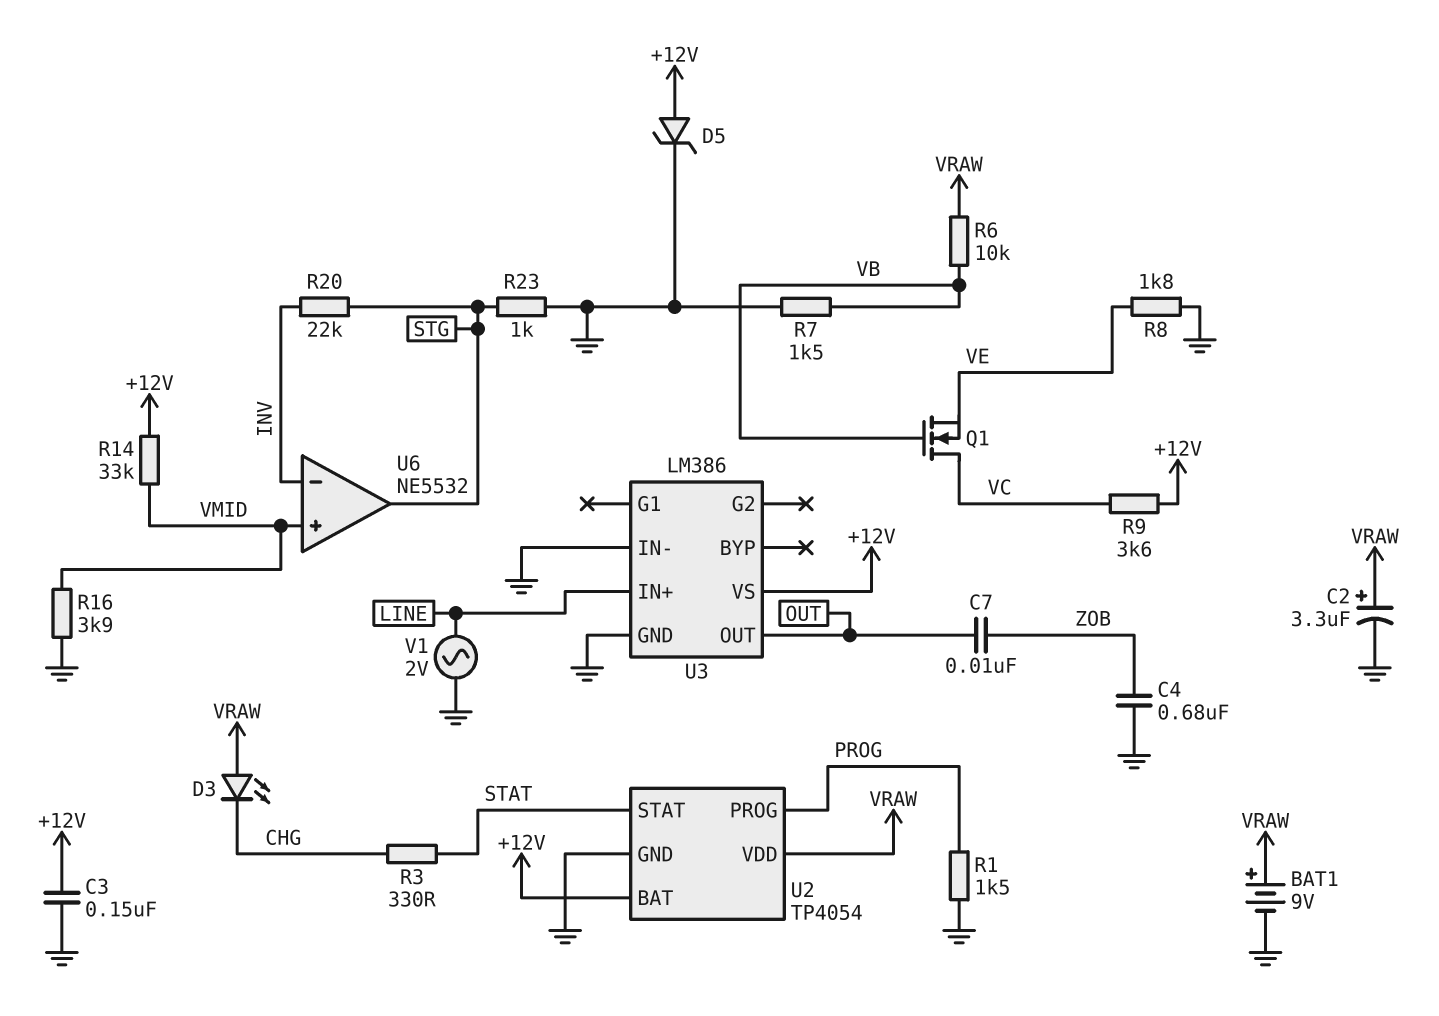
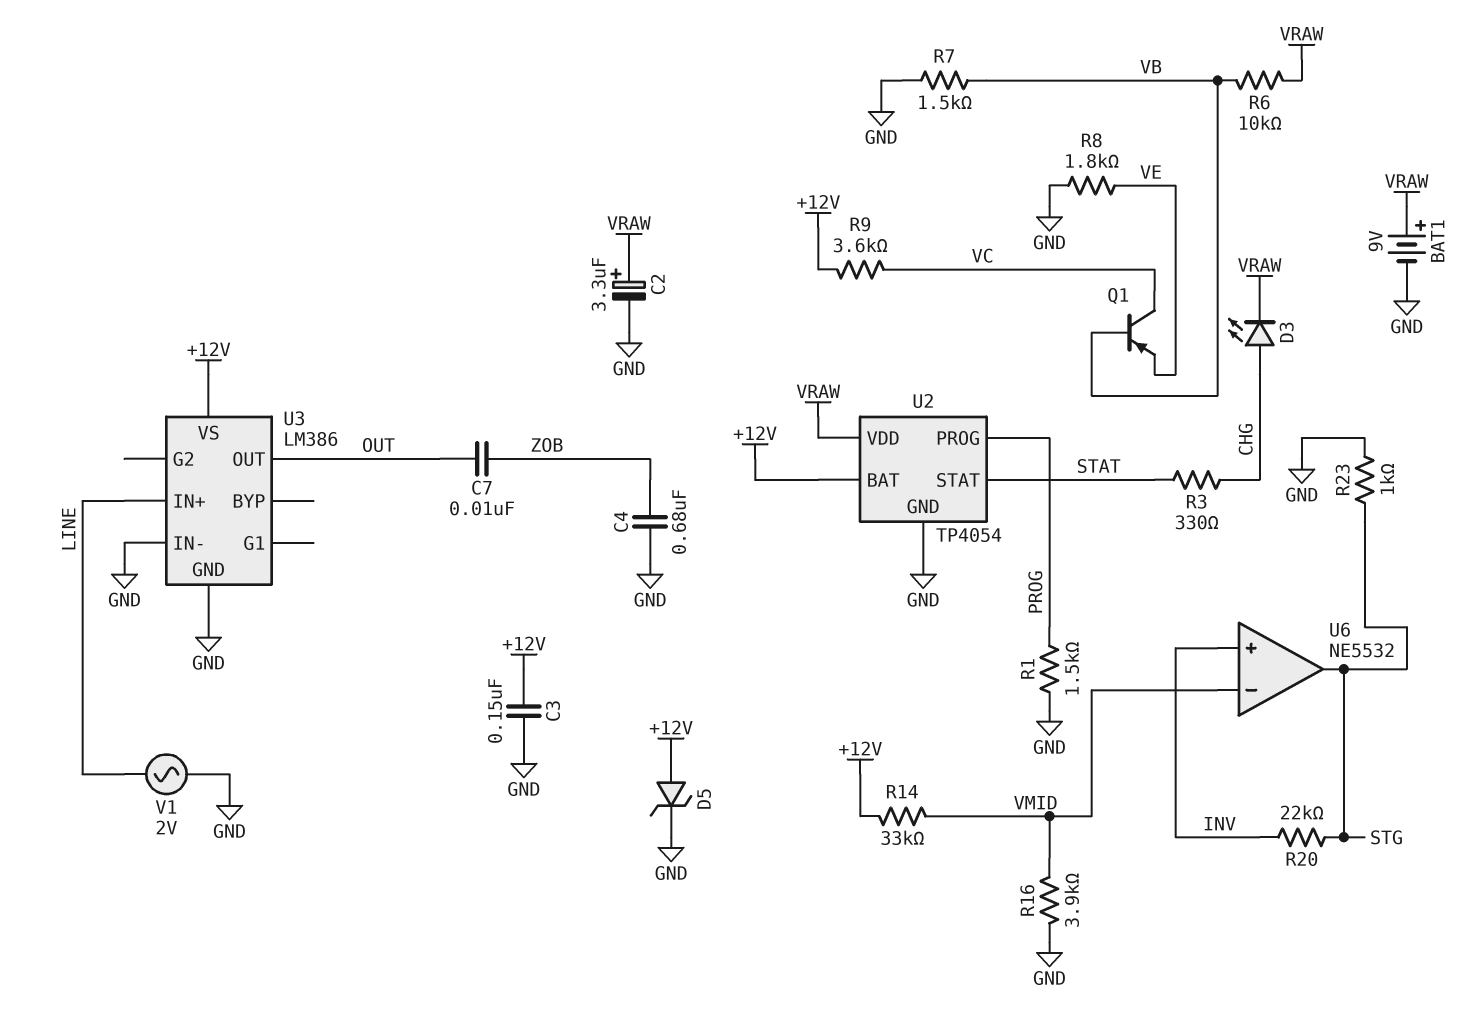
D3: LED (A VRAW, K CHG) -> LED (A CHG, K VRAW)
Q1: NMOS (G VB, D VC, S VE) -> PNP (B VB, C VC, E VE)
U6 pin in+: VMID -> INV
U6 pin in-: INV -> VMID

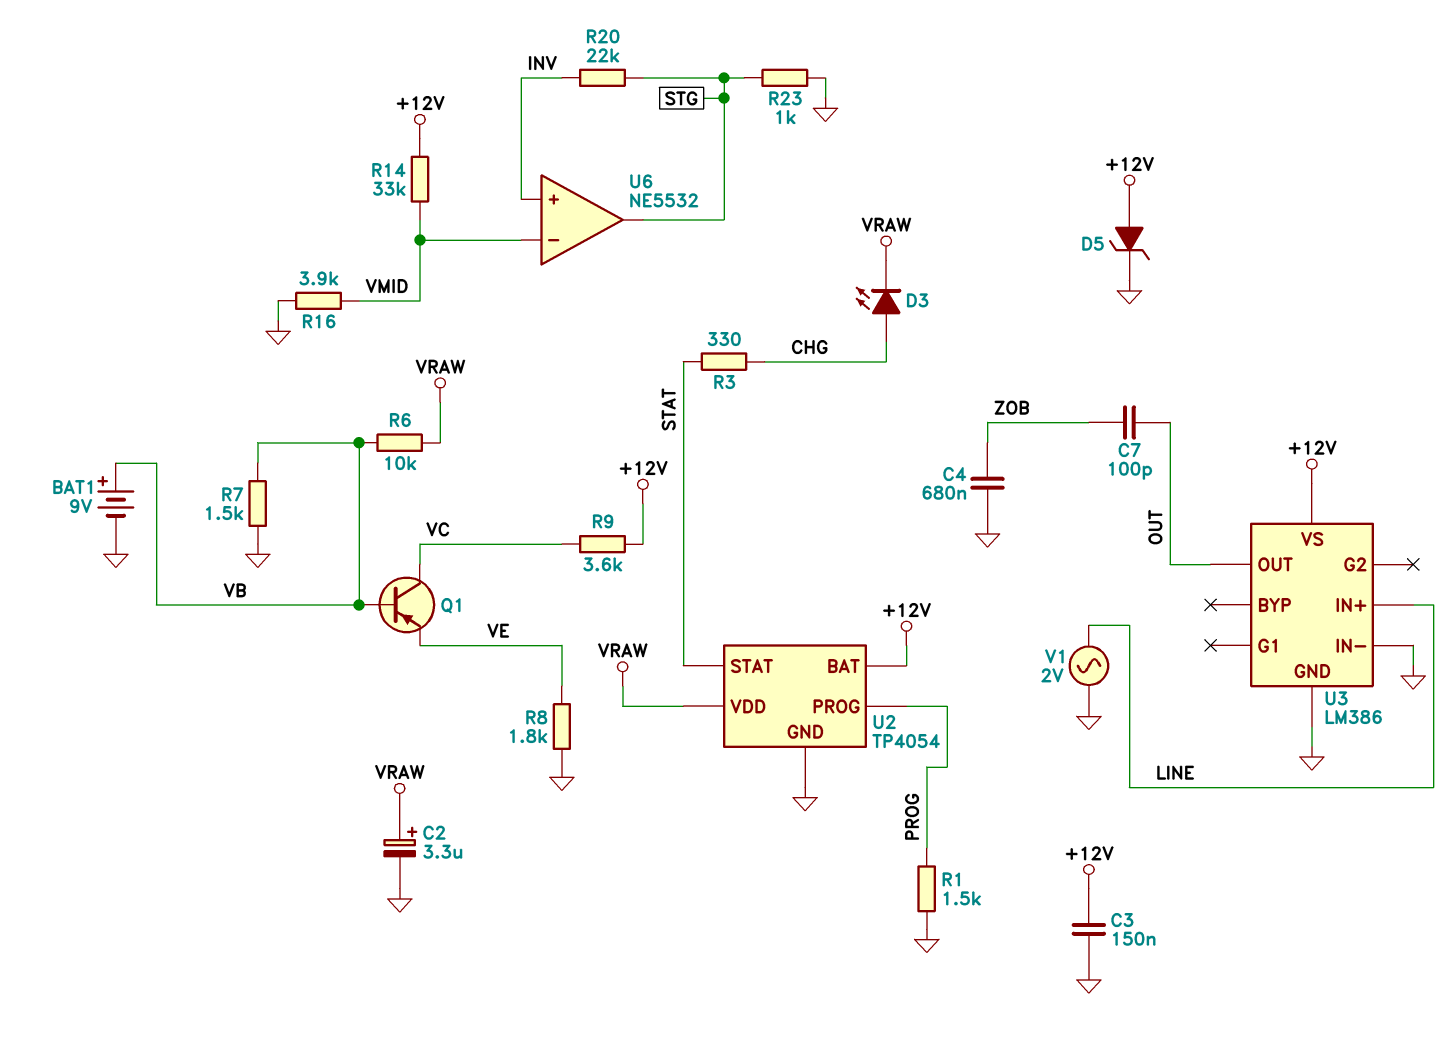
BAT1: 9V (plus VRAW, minus GND) -> 9V (plus VB, minus GND)
C7: 10nF (OUT, ZOB) -> 100pF (OUT, ZOB)

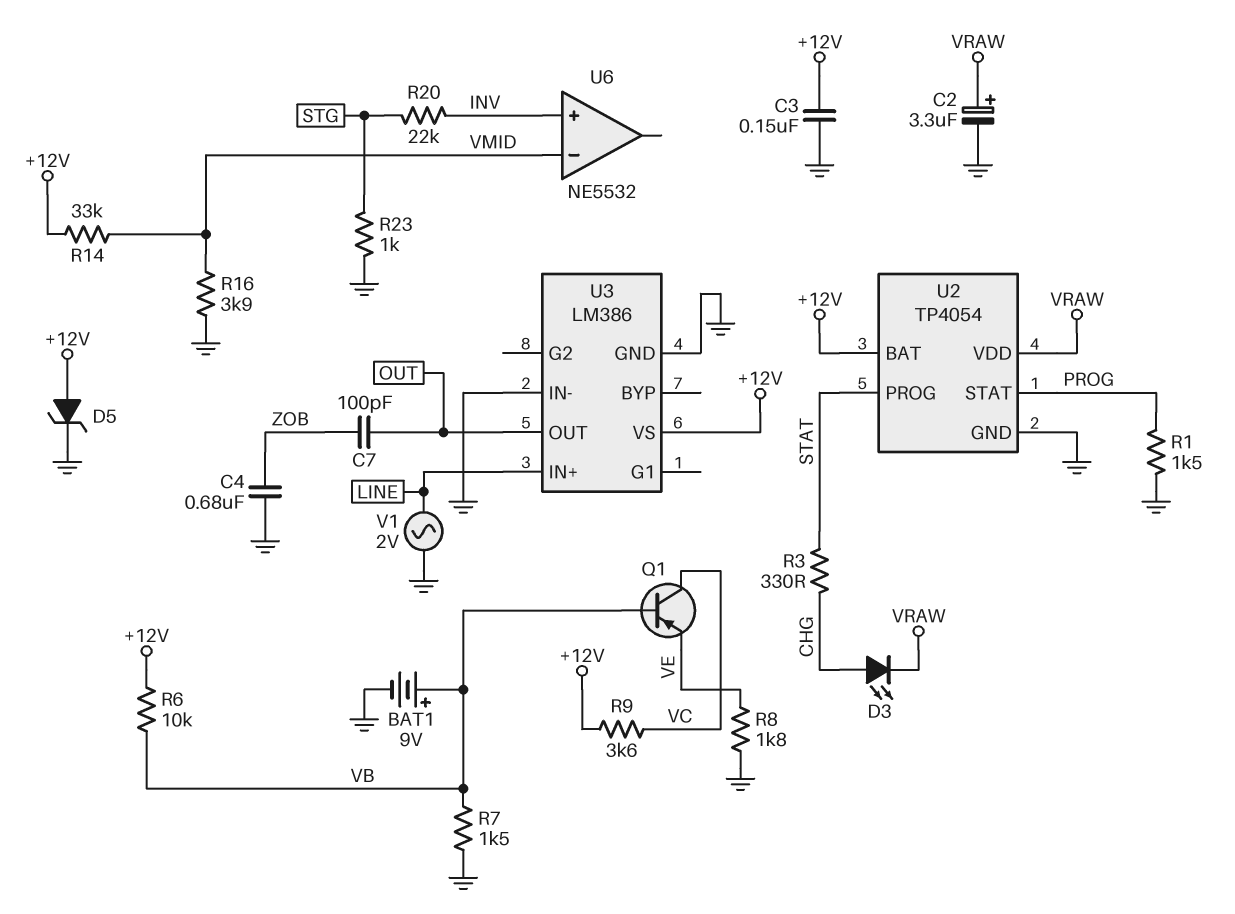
R6: 10k (VB, VRAW) -> 10k (+12V, VB)
U2 pin PROG: PROG -> STAT
U2 pin STAT: STAT -> PROG
U6 pin out: STG -> none

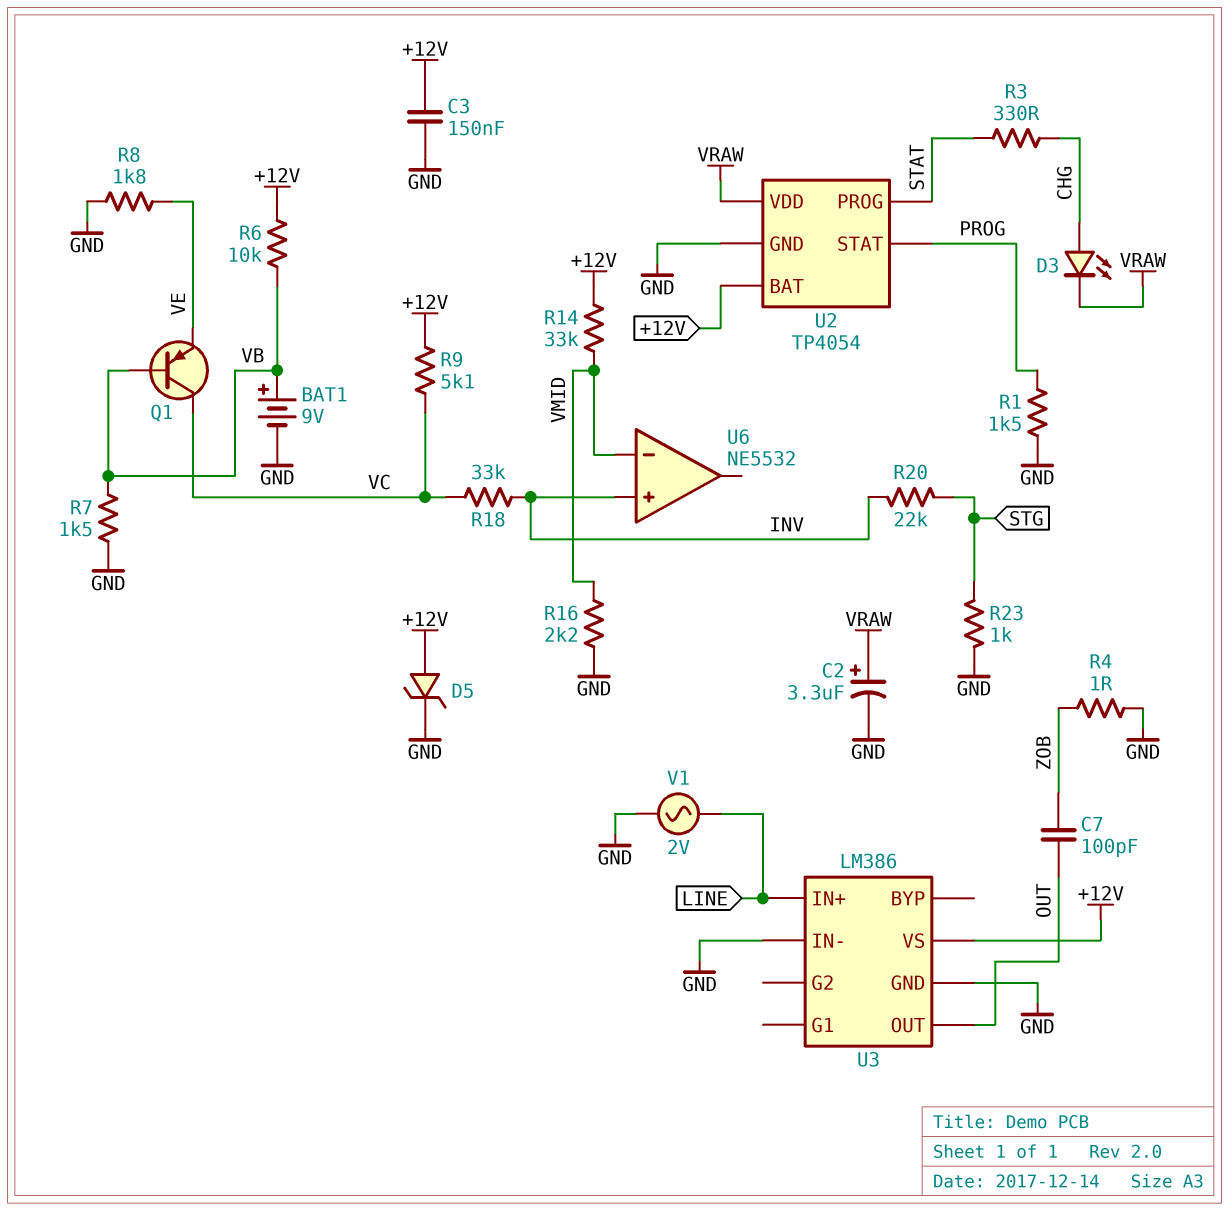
C4: 680nF (GND, ZOB) -> none
R4: none -> 1 (GND, ZOB)
R9: 3.6k (+12V, VC) -> 5.1k (+12V, VC)
R16: 3.9k (GND, VMID) -> 2.2k (GND, VMID)
R18: none -> 33k (INV, VC)

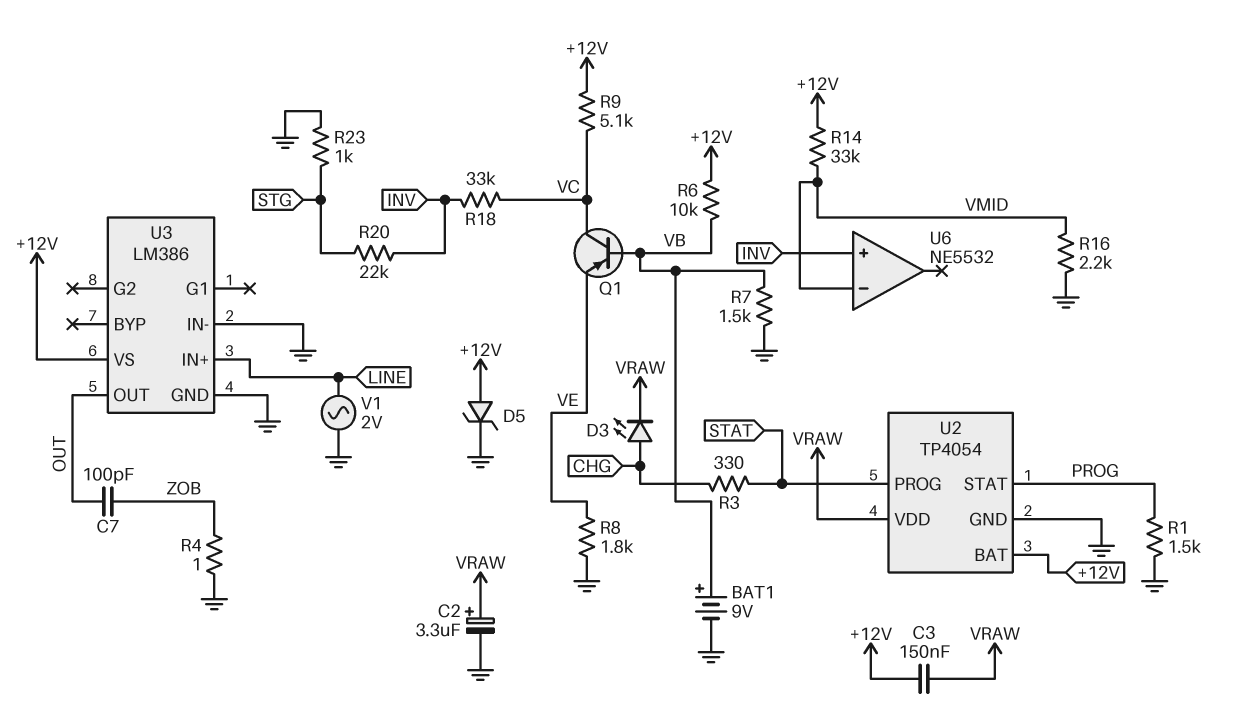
C3: 150nF (+12V, GND) -> 150nF (+12V, VRAW)

